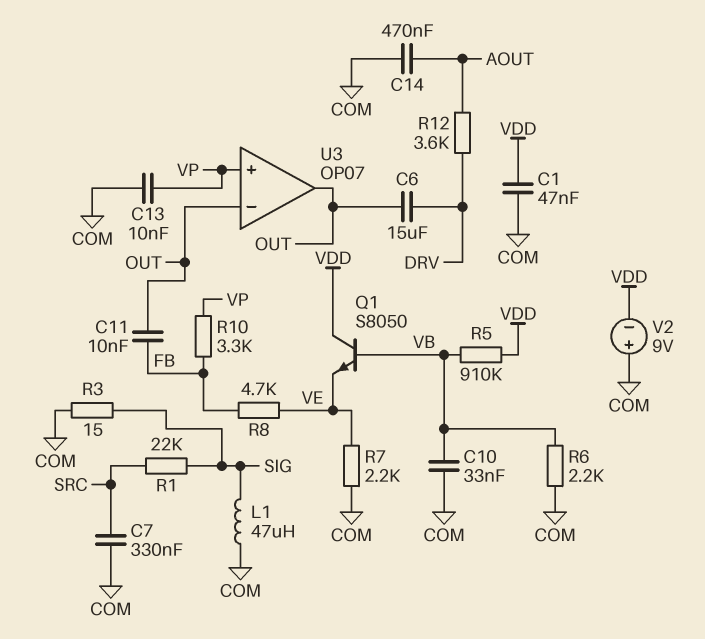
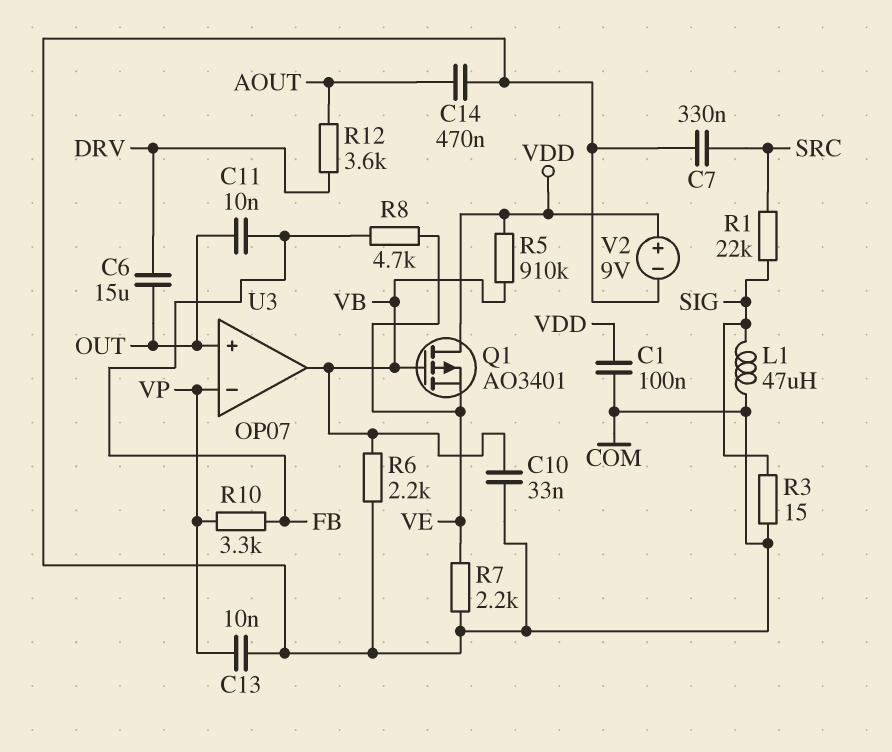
C1: 47nF (COM, VDD) -> 100nF (COM, VDD)
Q1: NPN S8050 (B VB, C VDD, E VE) -> PMOS AO3401 (G VB, D VDD, S VE)
U3 pin in+: VP -> OUT
U3 pin in-: OUT -> VP
U3 pin out: OUT -> VB
V2: 9V (plus COM, minus VDD) -> 9V (plus VDD, minus COM)

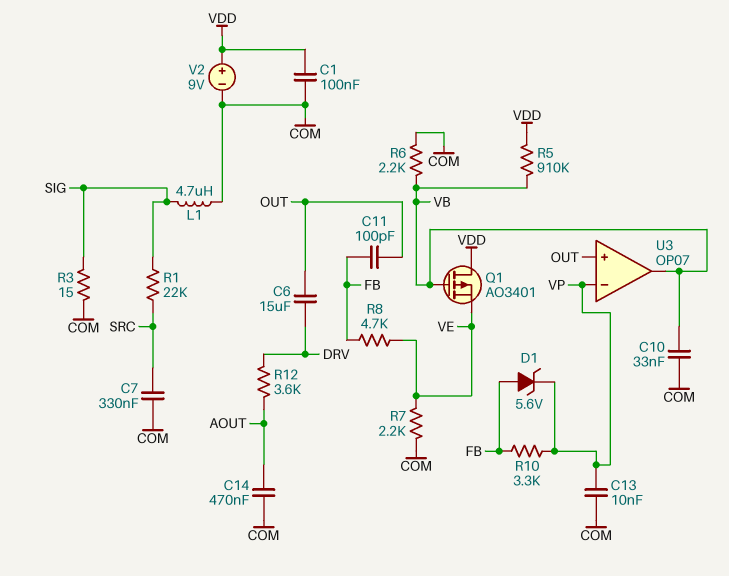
C11: 10nF (FB, OUT) -> 100pF (FB, OUT)
D1: none -> zener 5.6V (A FB, K VP)
L1: 47uH (COM, SIG) -> 4.7uH (COM, SIG)

